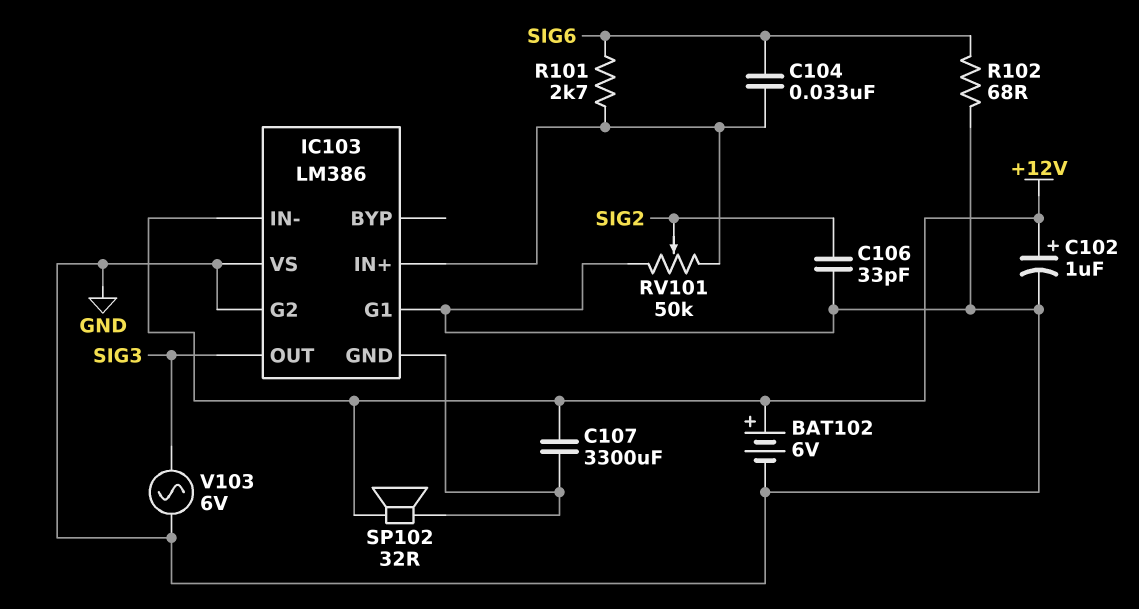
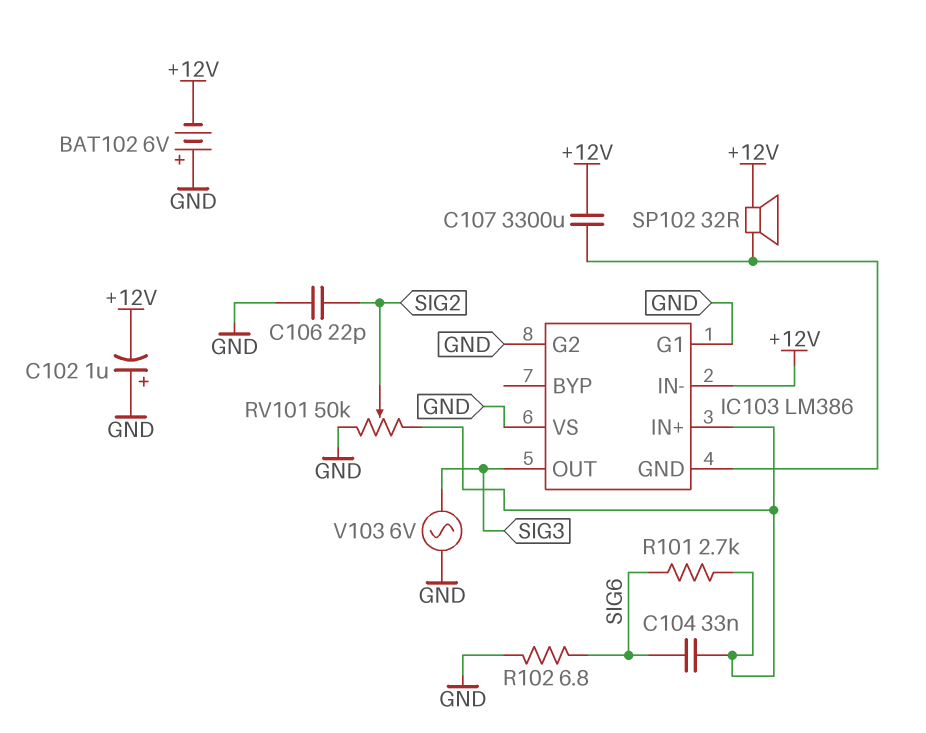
BAT102: 6V (plus +12V, minus GND) -> 6V (plus GND, minus +12V)
C102: 1uF (plus +12V, minus GND) -> 1uF (plus GND, minus +12V)
C106: 33pF (GND, SIG2) -> 22pF (GND, SIG2)
R102: 68 (GND, SIG6) -> 6.8 (GND, SIG6)

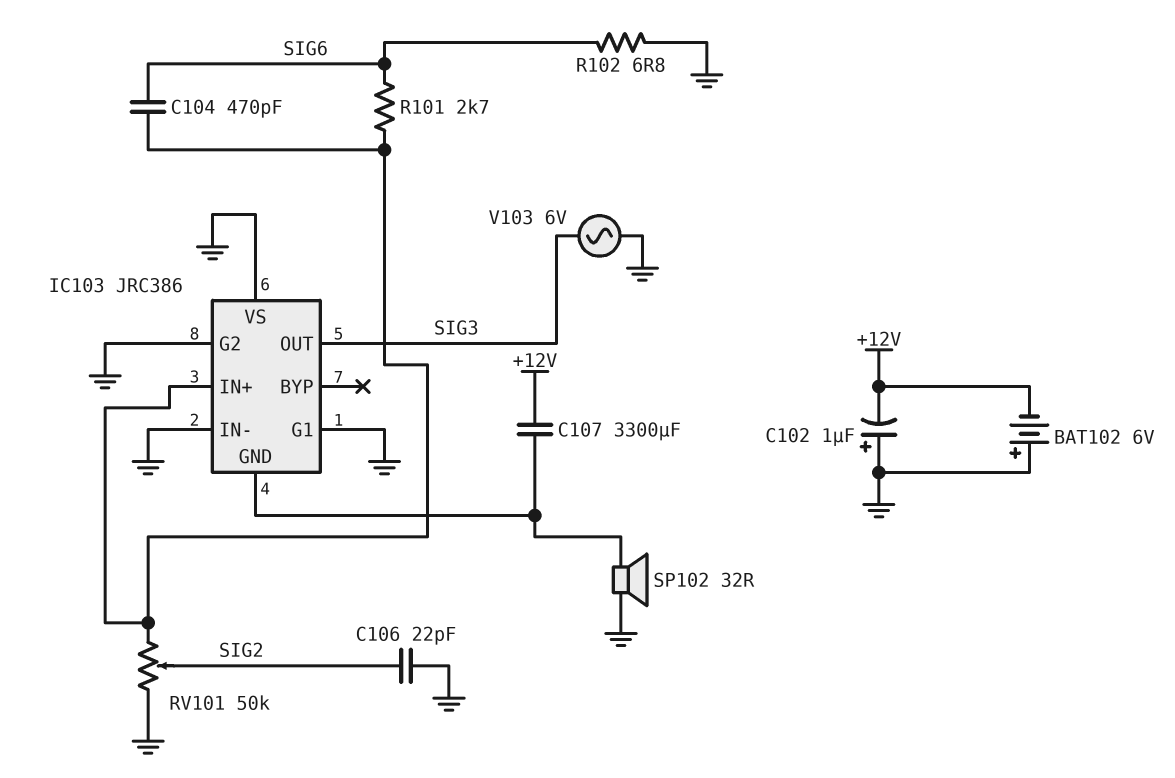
C104: 33nF (IC103/IN+, SIG6) -> 470pF (IC103/IN+, SIG6)
IC103: LM386 -> JRC386
IC103 pin IN-: +12V -> GND
SP102: speaker 32R (+12V, IC103/GND) -> speaker 32R (GND, IC103/GND)

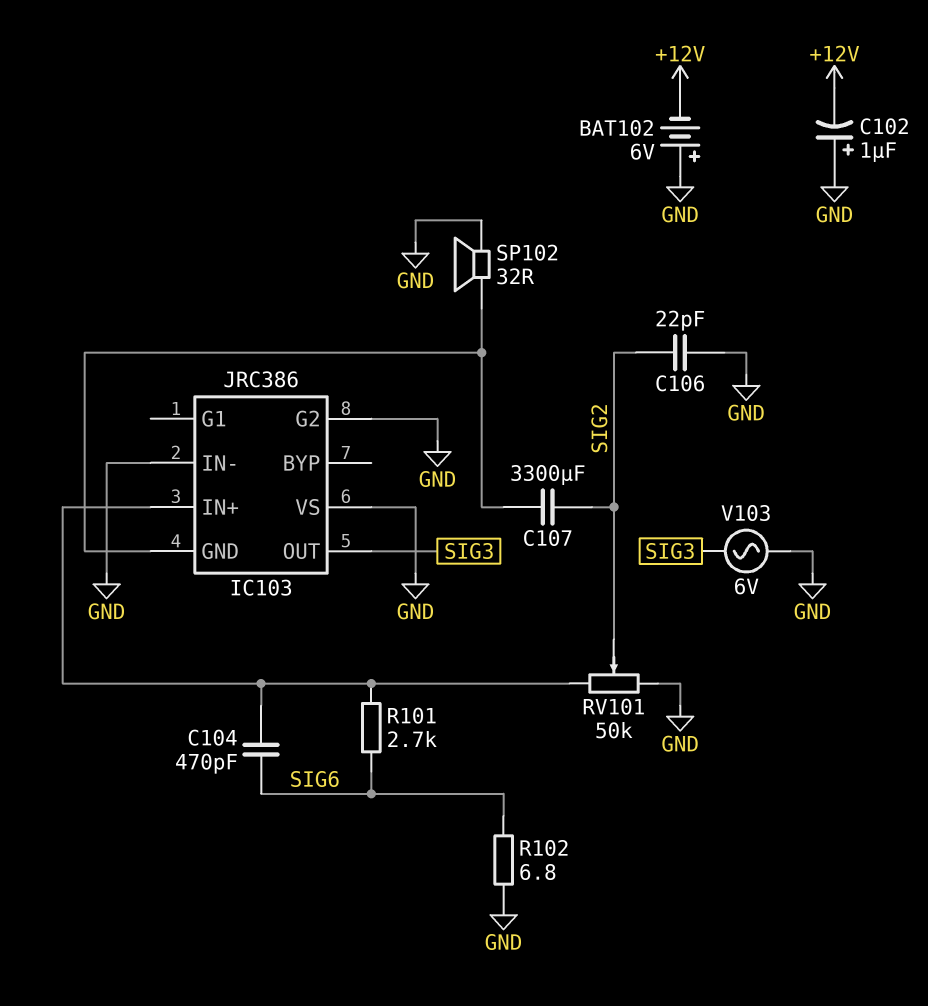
C107: 3300uF (+12V, IC103/GND) -> 3300uF (IC103/GND, SIG2)
IC103 pin G1: GND -> none

